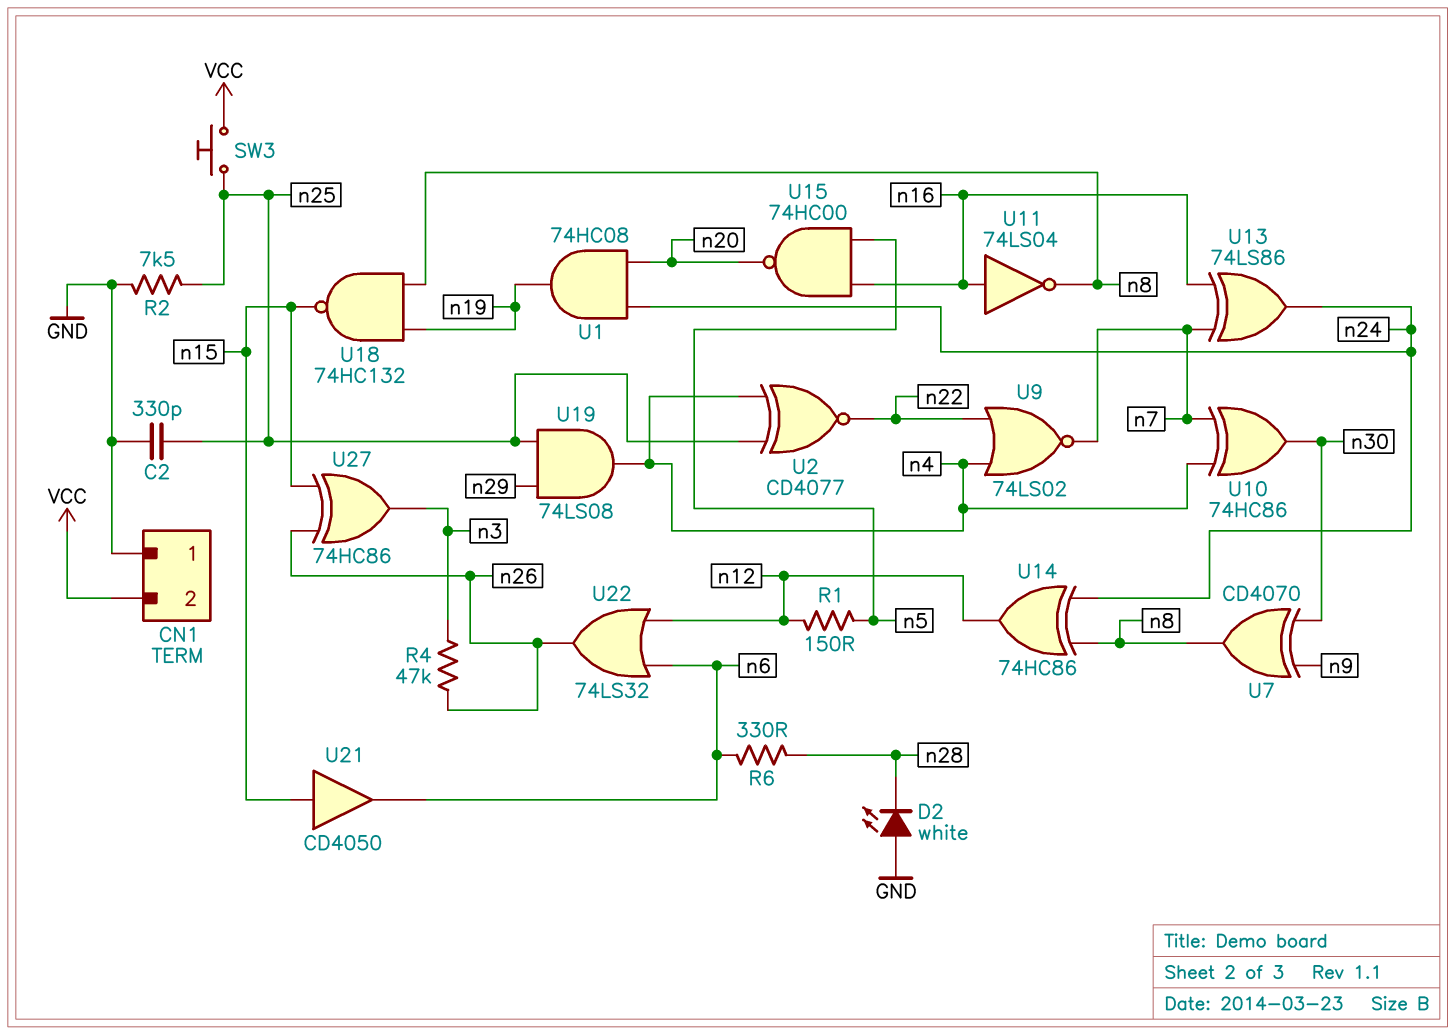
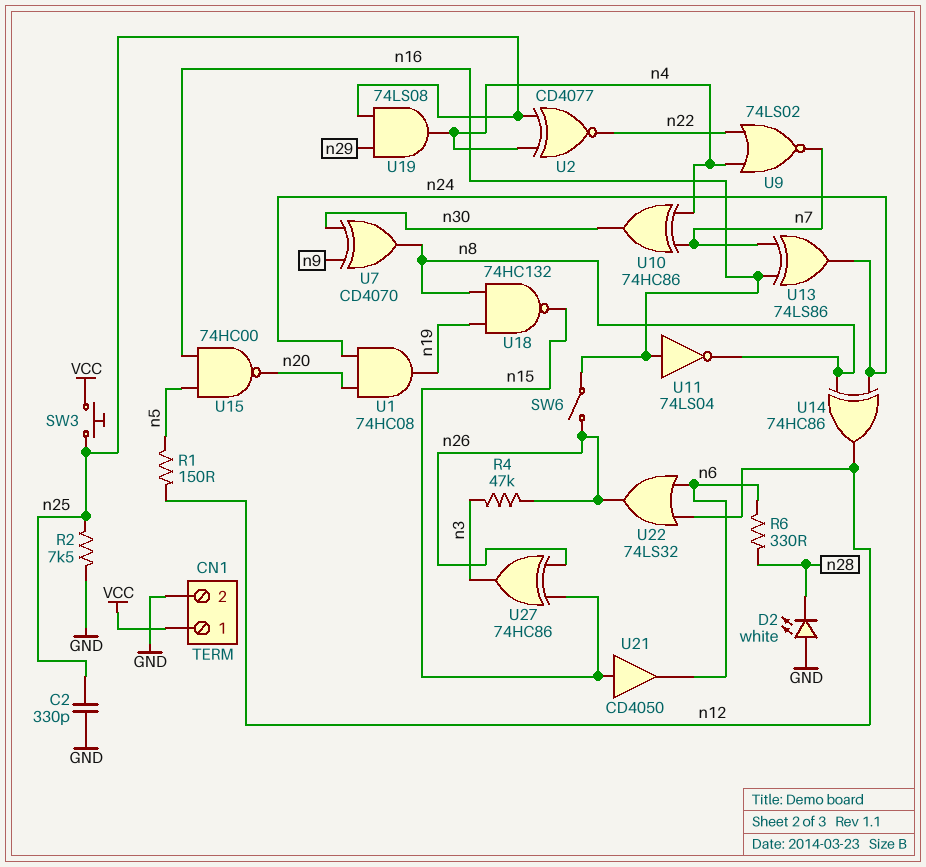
CN1 pin 1: GND -> VCC
CN1 pin 2: VCC -> GND
SW6: none -> switch (n16, n26)

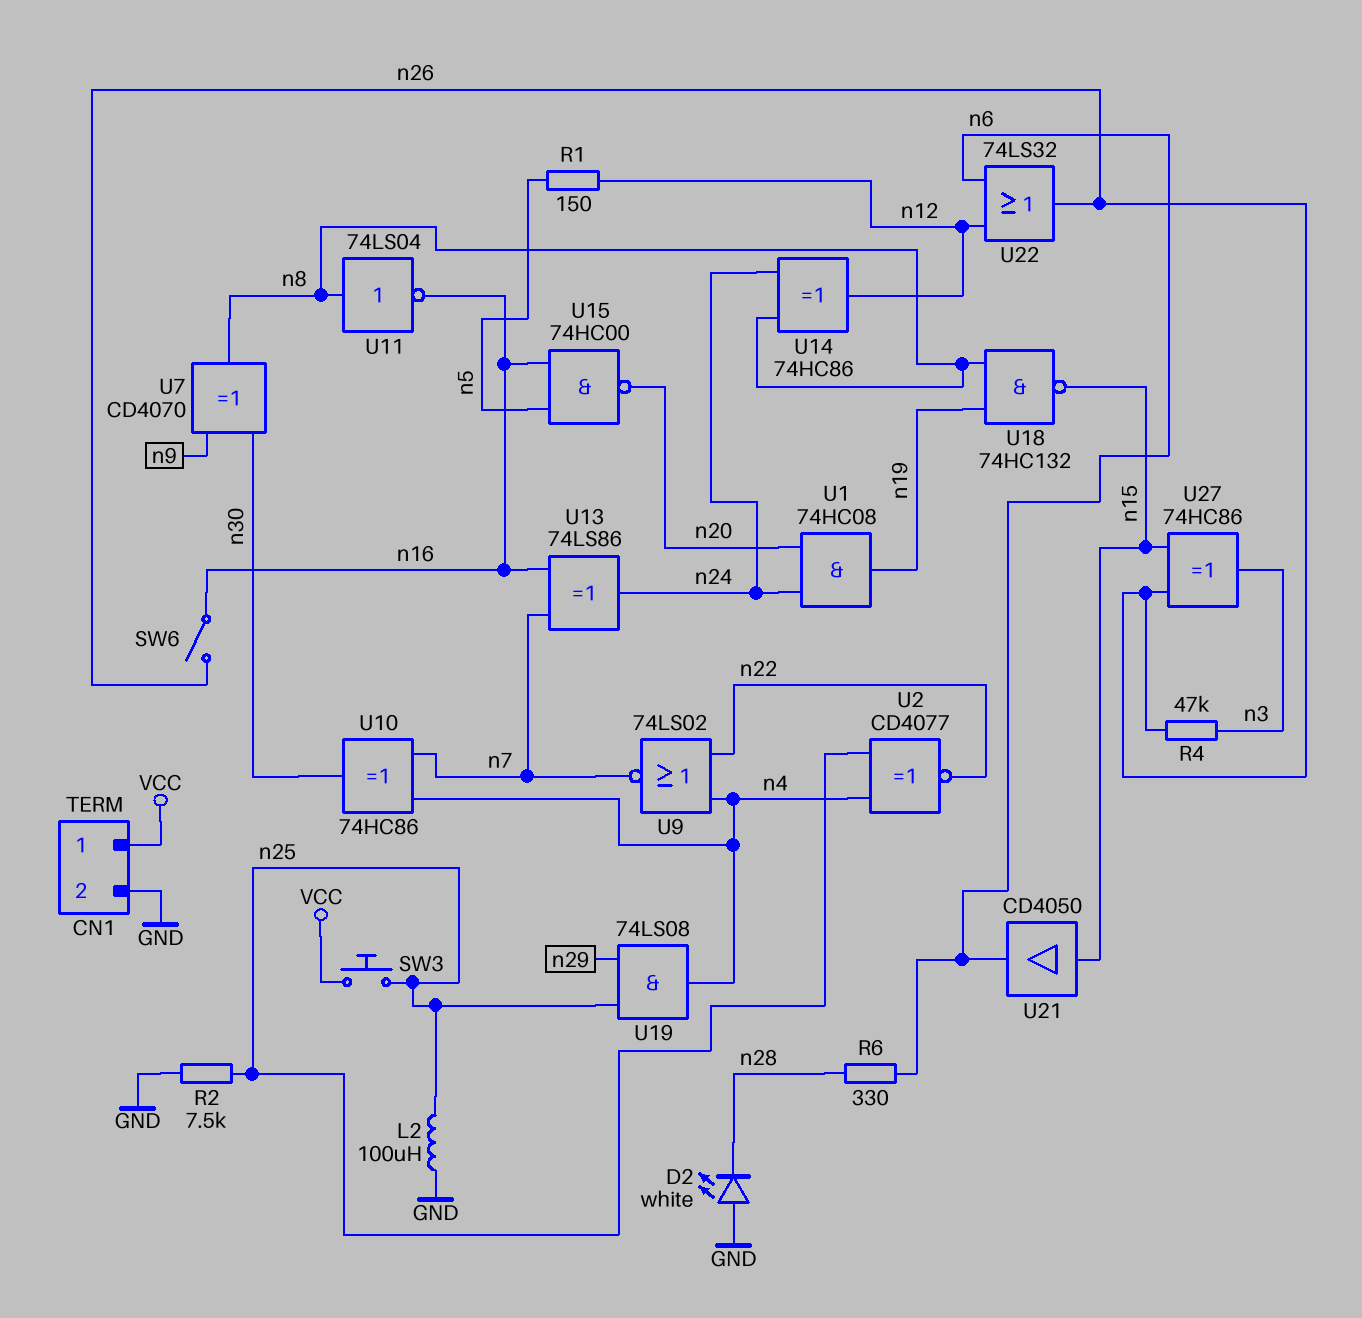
C2: 330pF (GND, n25) -> none
L2: none -> 100uH (GND, n25)
U11: NOT 74LS04 (in n16, out n8) -> NOT 74LS04 (in n8, out n16)

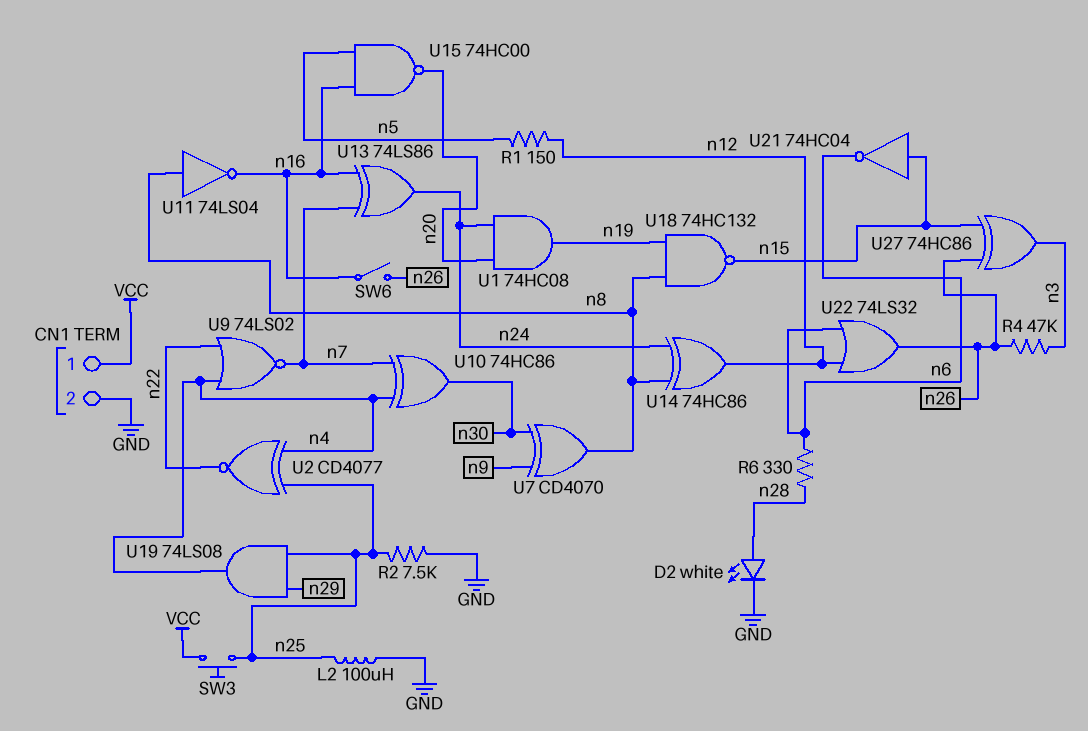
D2: LED white (A GND, K n28) -> LED white (A n28, K GND)
U21: buffer CD4050 (in n15, out n6) -> NOT 74HC04 (in n15, out n6)

